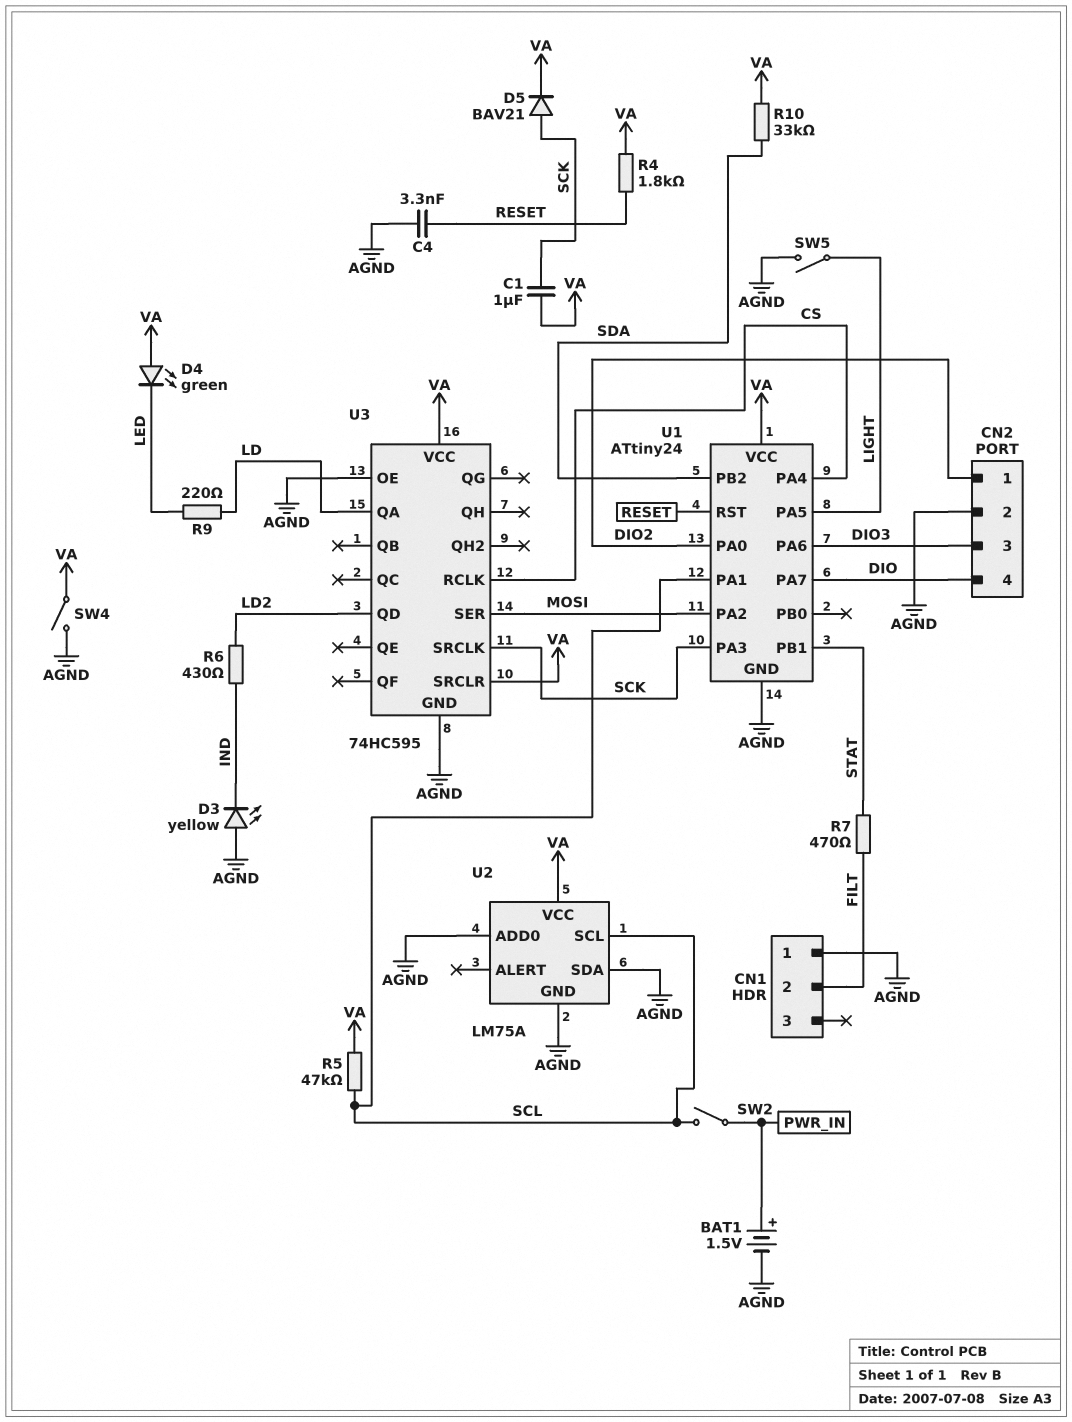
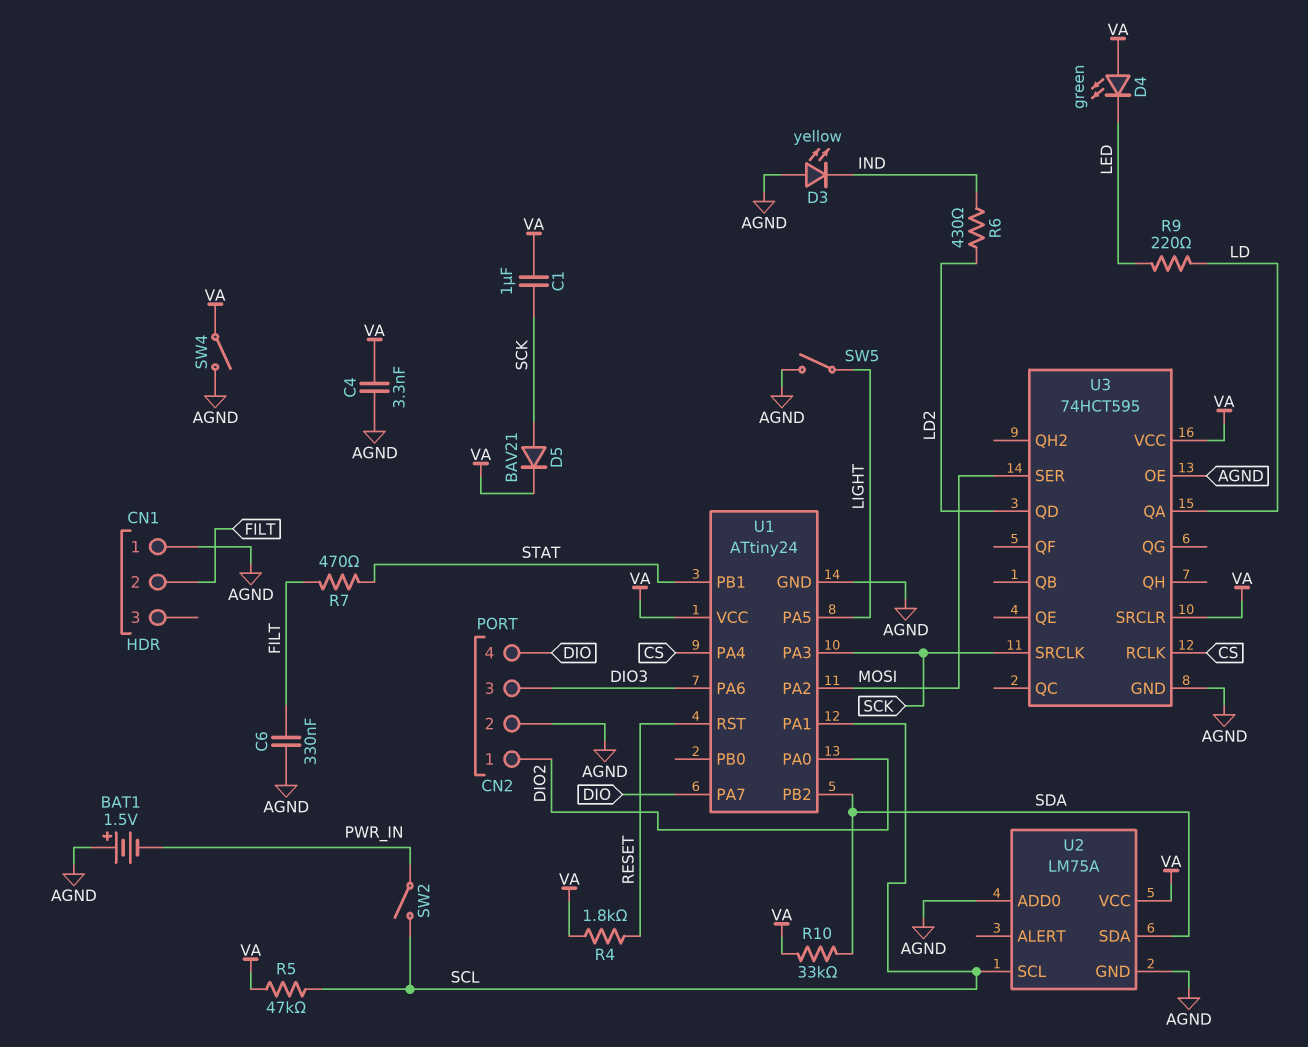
BAT1: 1.5V (plus PWR_IN, minus AGND) -> 1.5V (plus AGND, minus PWR_IN)
C4: 3.3nF (AGND, RESET) -> 3.3nF (AGND, VA)
C6: none -> 330nF (AGND, FILT)
U2 pin SDA: AGND -> SDA
U3: 74HC595 -> 74HCT595

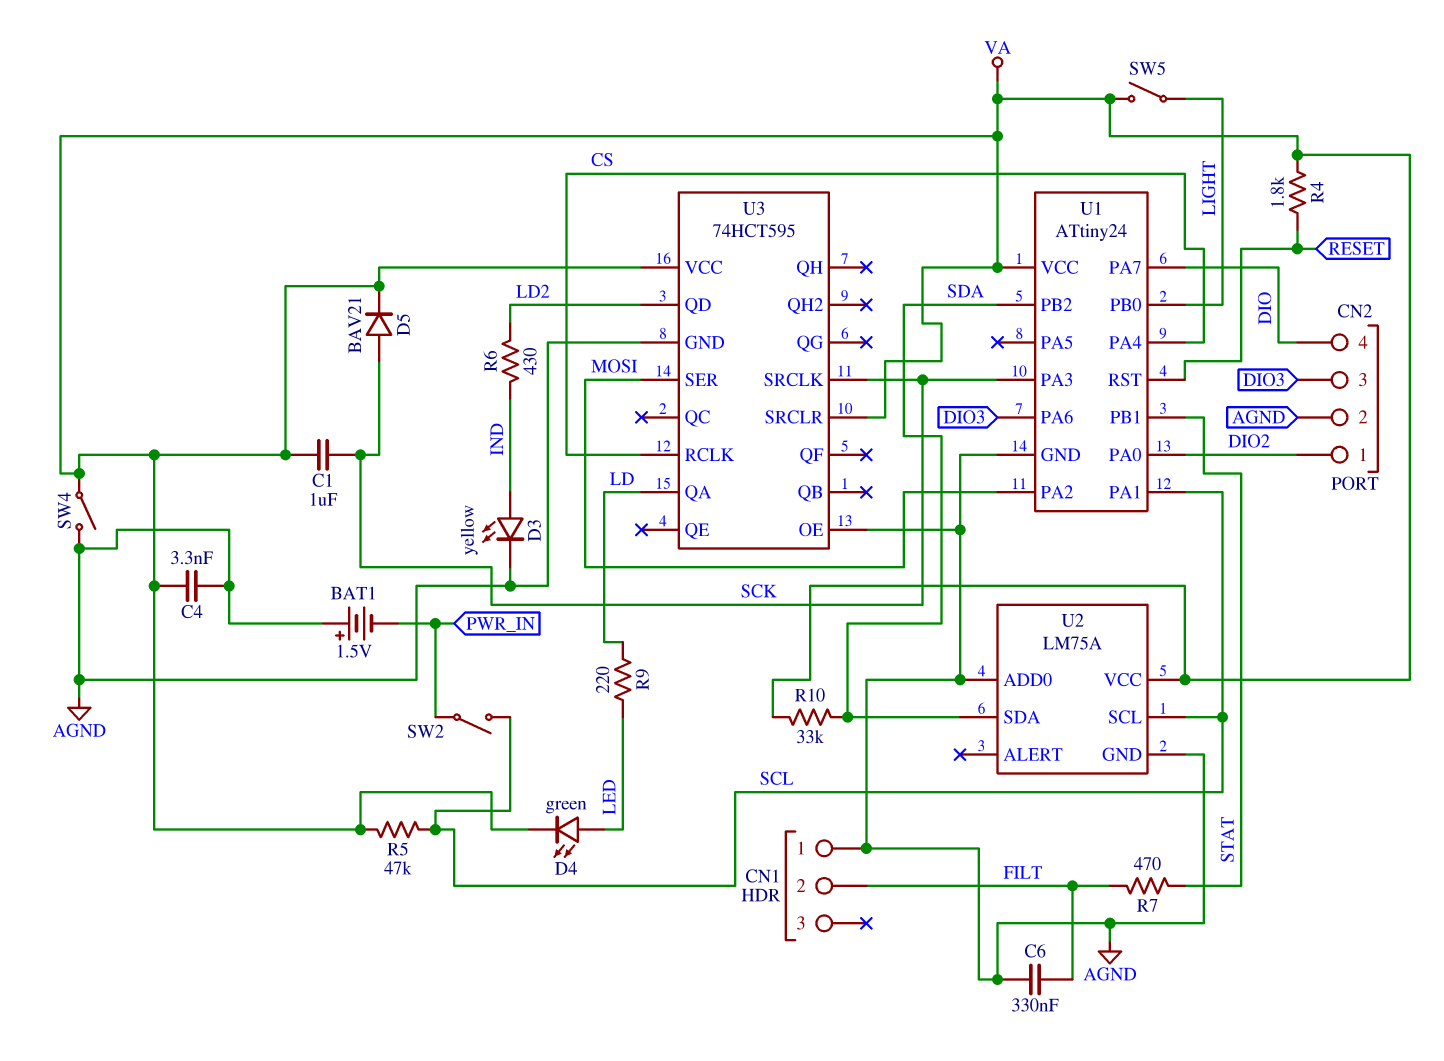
D3: LED yellow (A AGND, K IND) -> LED yellow (A IND, K AGND)
D4: LED green (A VA, K LED) -> LED green (A LED, K VA)
SW5: switch (AGND, LIGHT) -> switch (LIGHT, VA)
U1 pin PA5: LIGHT -> none
U1 pin PB0: none -> LIGHT

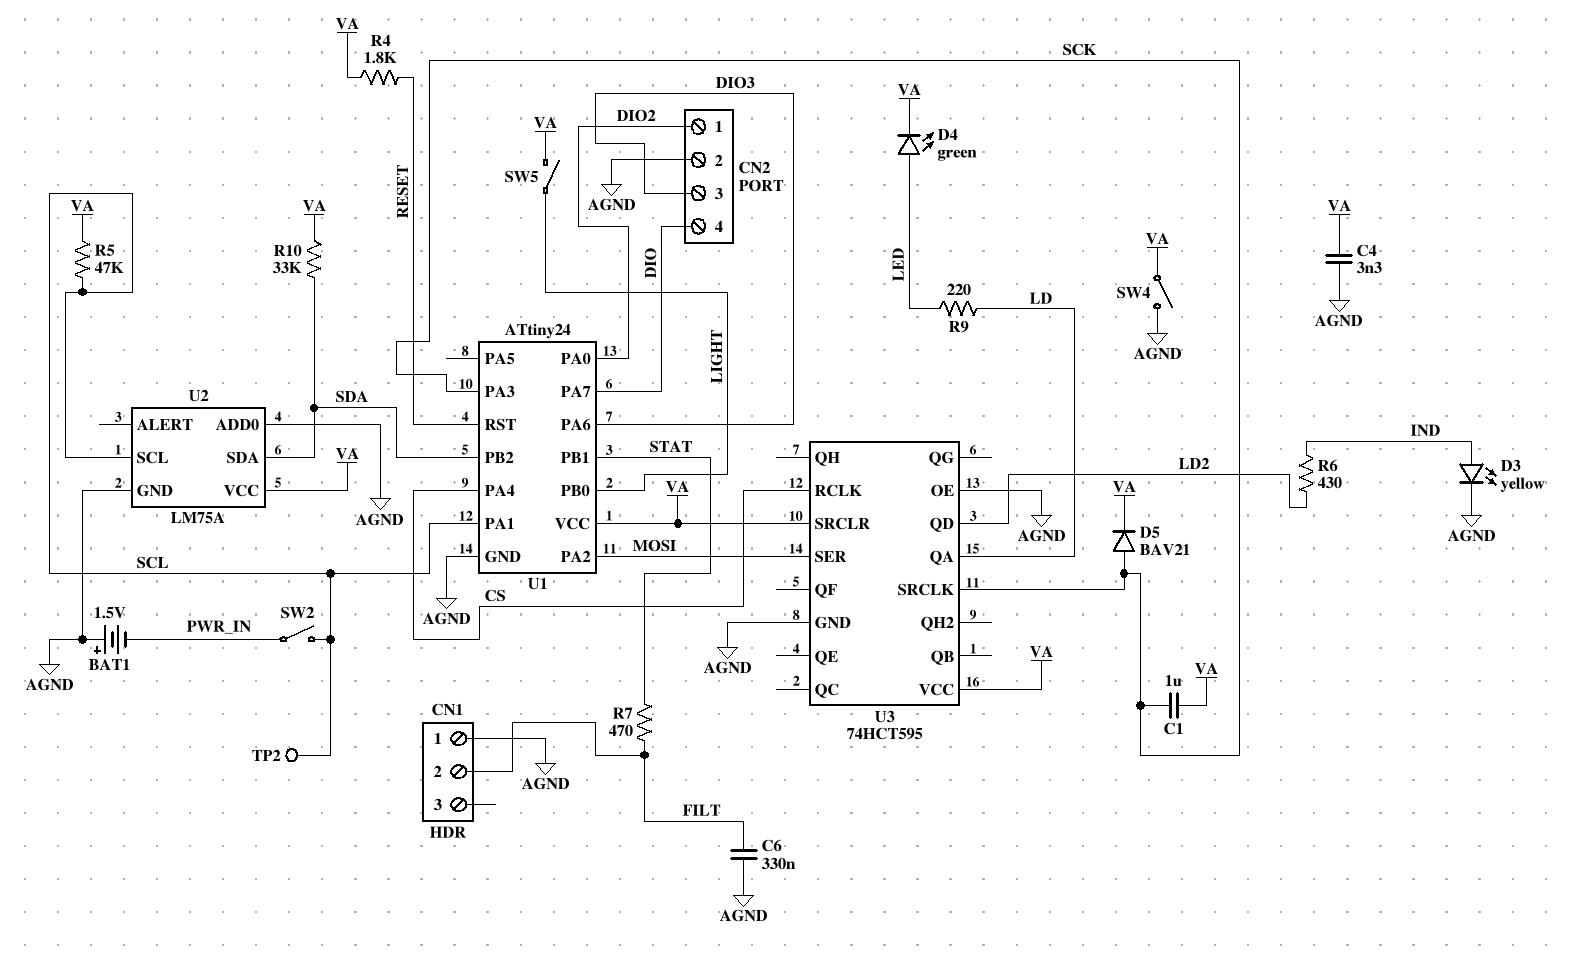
TP2: none -> test point (SCL)

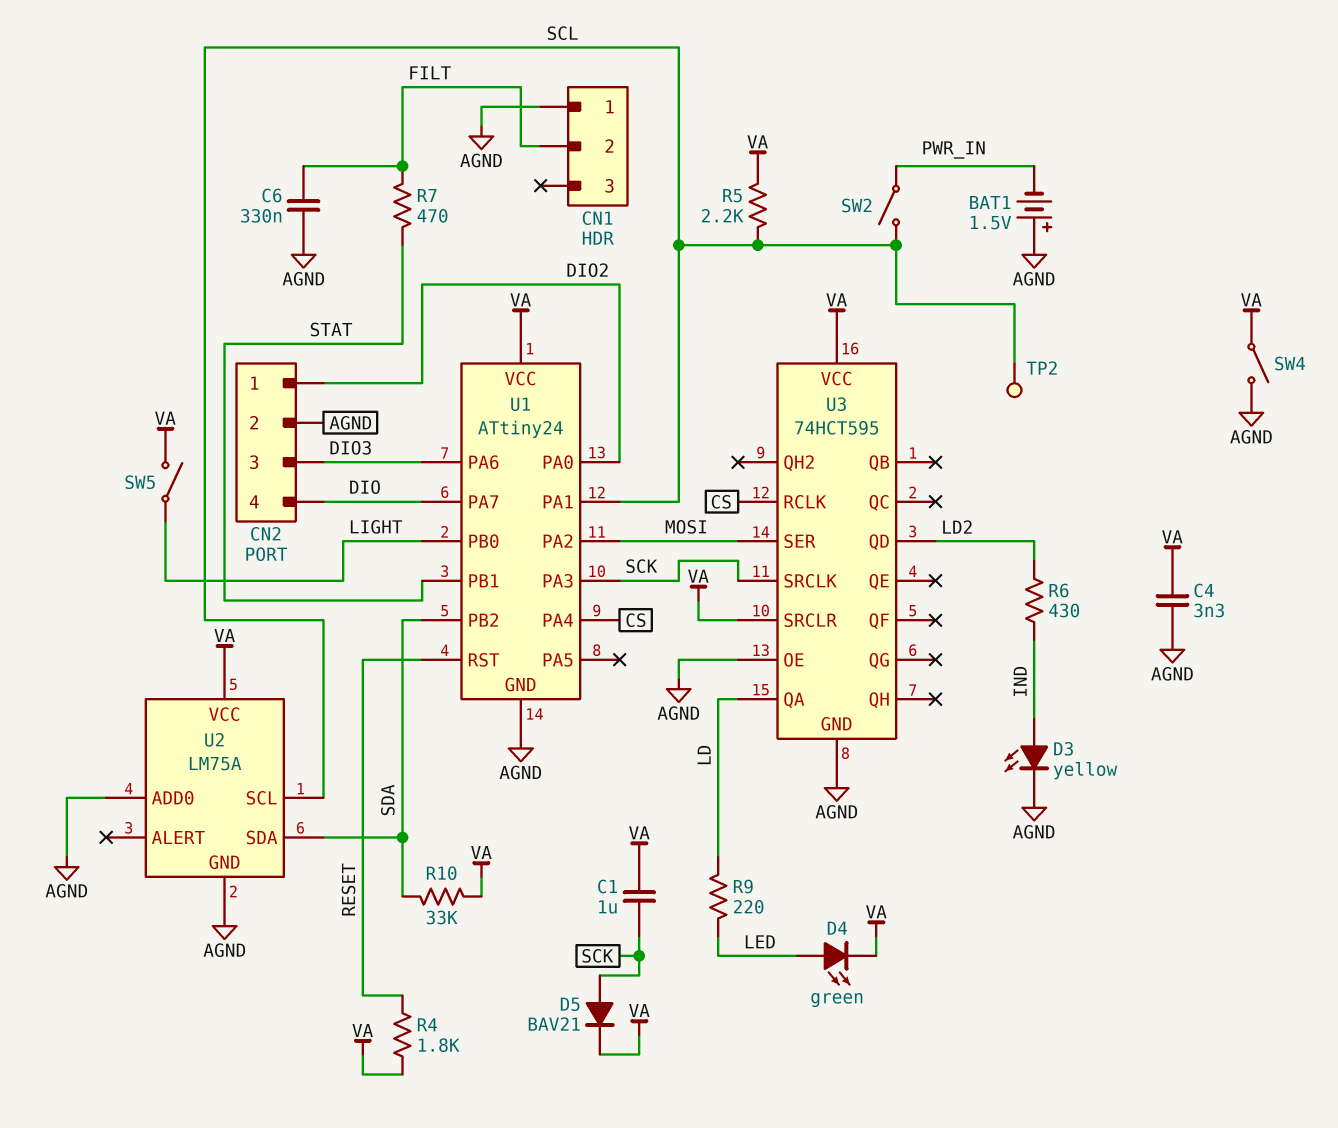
R5: 47k (SCL, VA) -> 2.2k (SCL, VA)

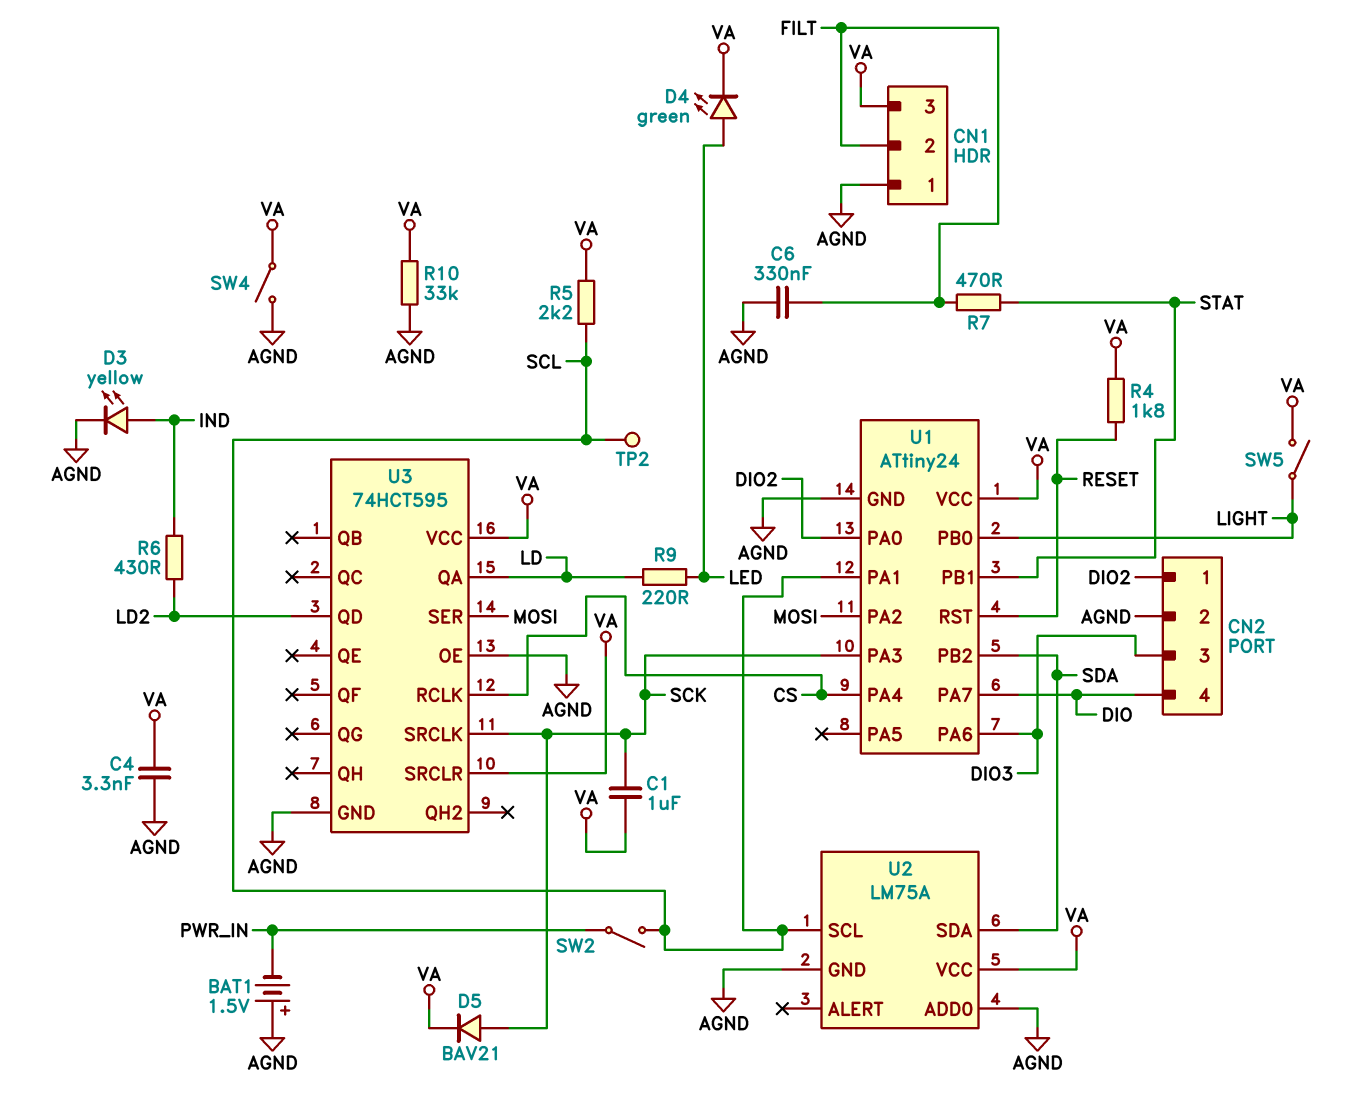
CN1 pin 3: none -> VA
R10: 33k (SDA, VA) -> 33k (AGND, VA)

